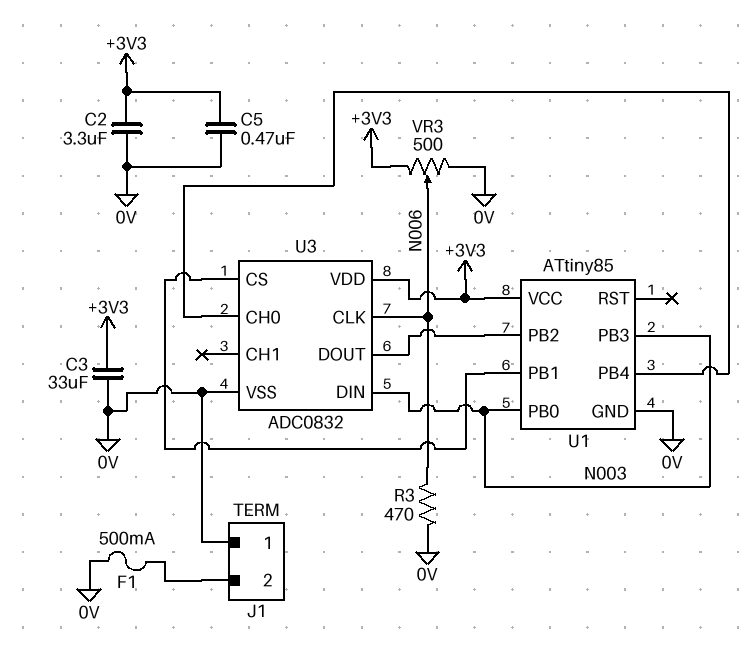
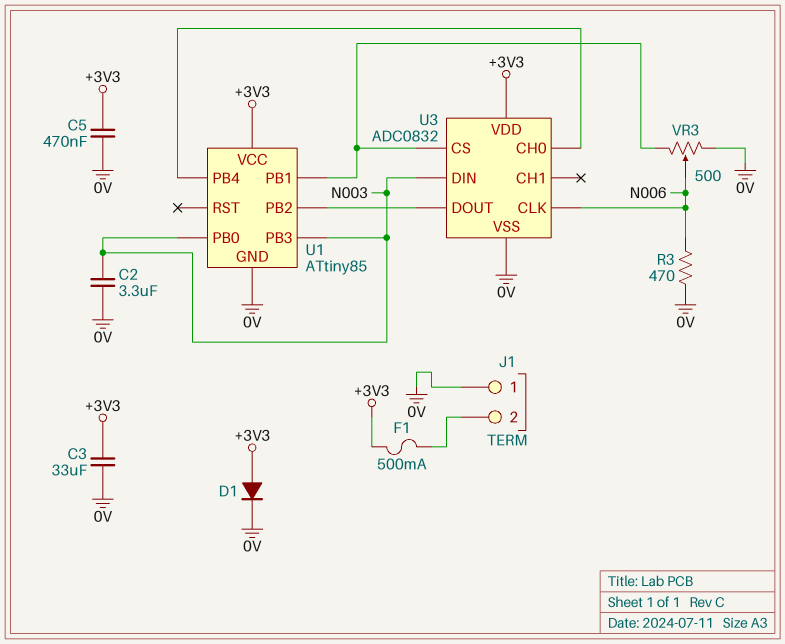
C2: 3.3uF (+3V3, 0V) -> 3.3uF (0V, N003)
D1: none -> diode (A +3V3, K 0V)
F1: 500mA (0V, J1/2) -> 500mA (+3V3, J1/2)
VR3: 500 (+3V3, 0V, wiper N006) -> 500 (0V, U1/PB1, wiper N006)

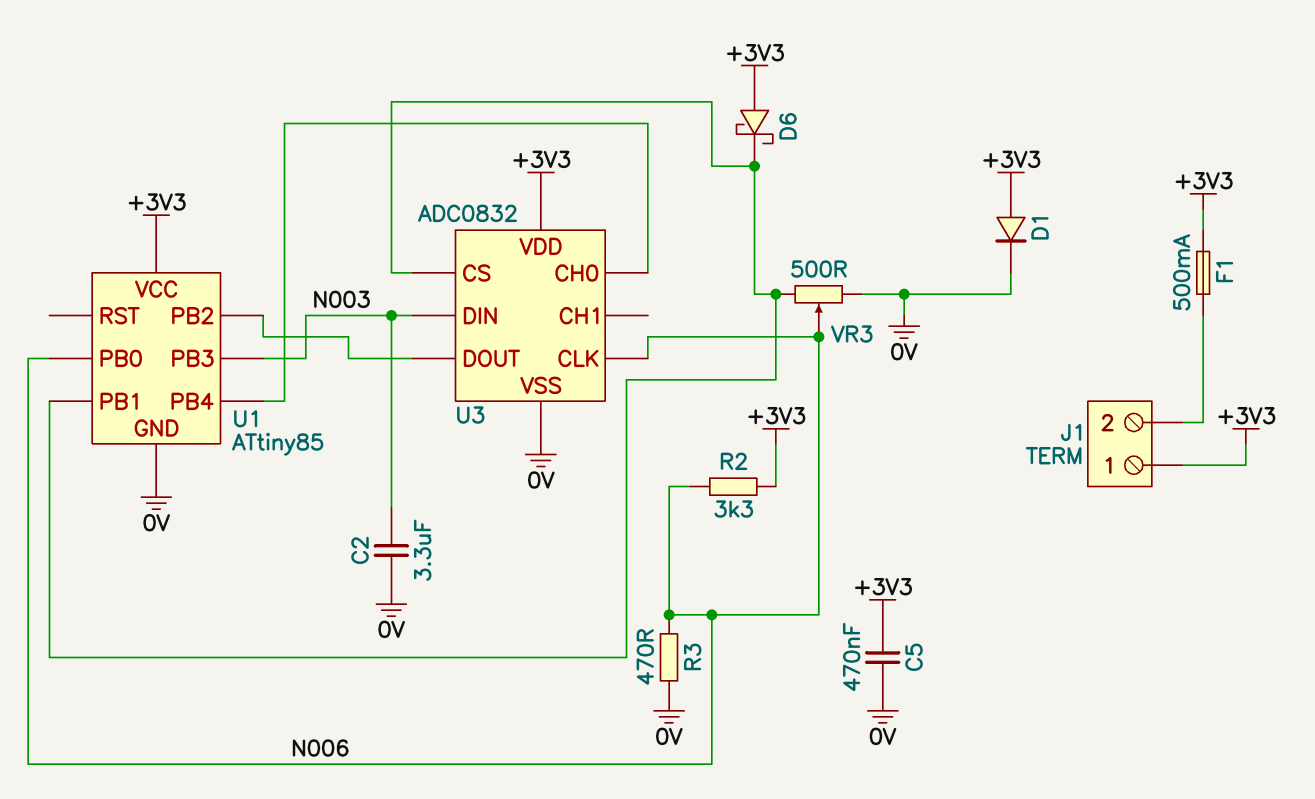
C3: 33uF (+3V3, 0V) -> none
D6: none -> schottky (A +3V3, K U1/PB1)
J1 pin 1: 0V -> +3V3
R2: none -> 3.3k (+3V3, N006)
U1 pin PB0: N003 -> N006

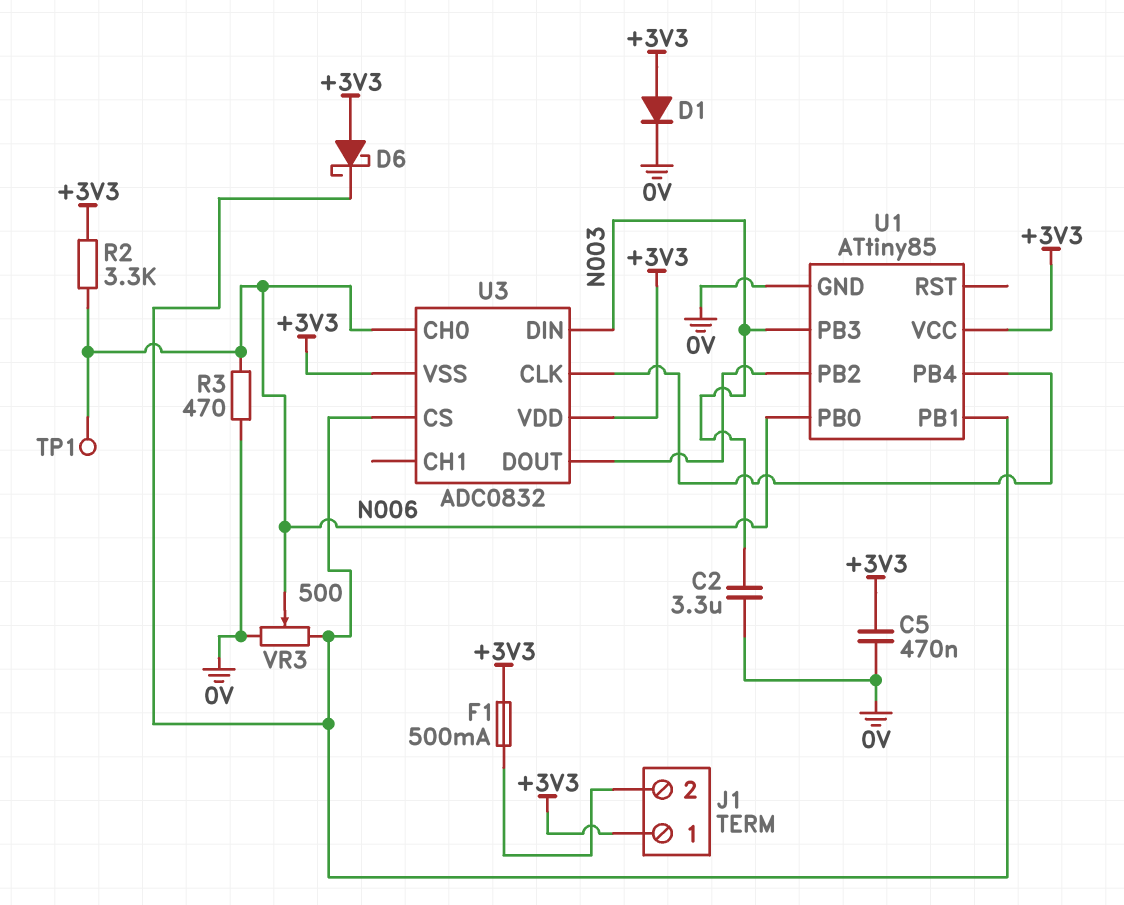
TP1: none -> test point (N006)
U3 pin CH0: U1/PB4 -> N006
U3 pin CLK: N006 -> U1/PB4
U3 pin VSS: 0V -> +3V3

